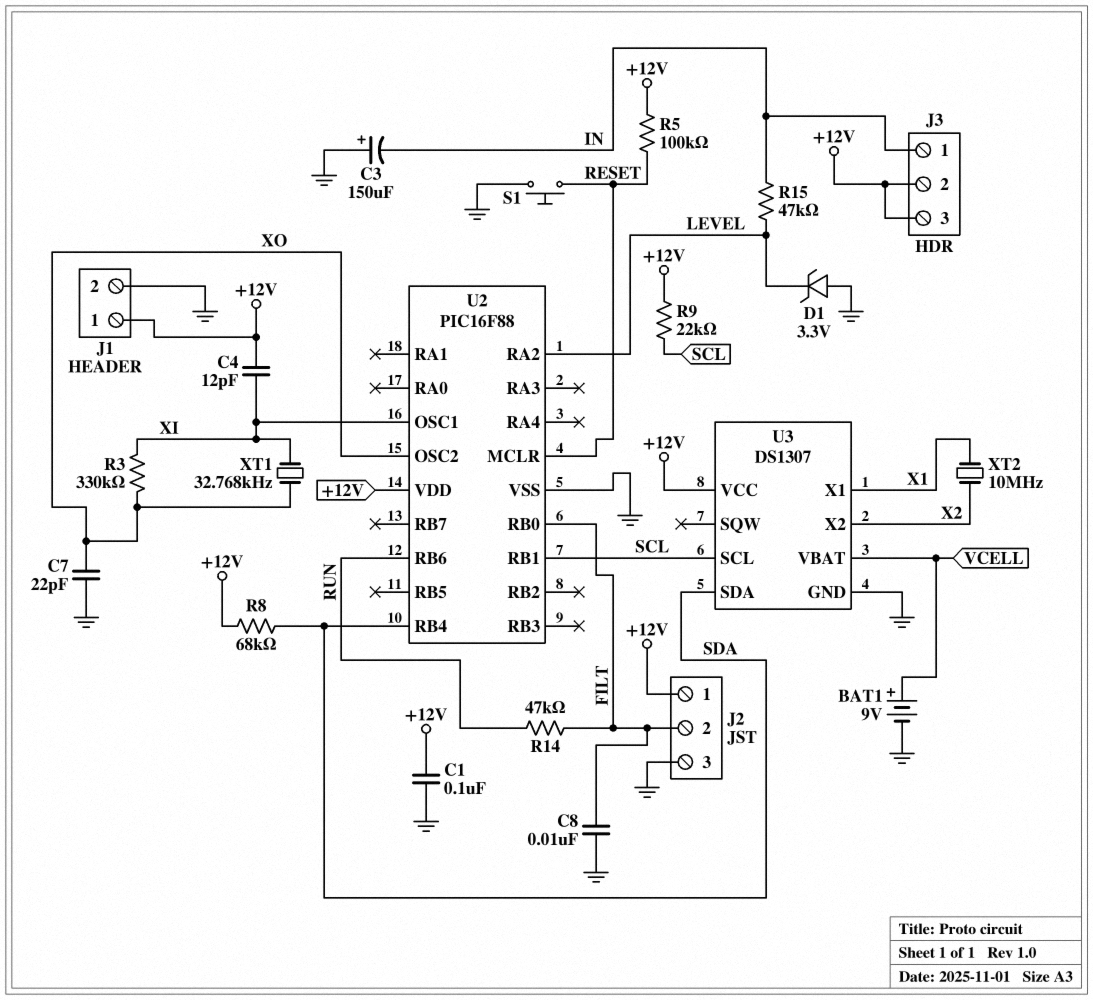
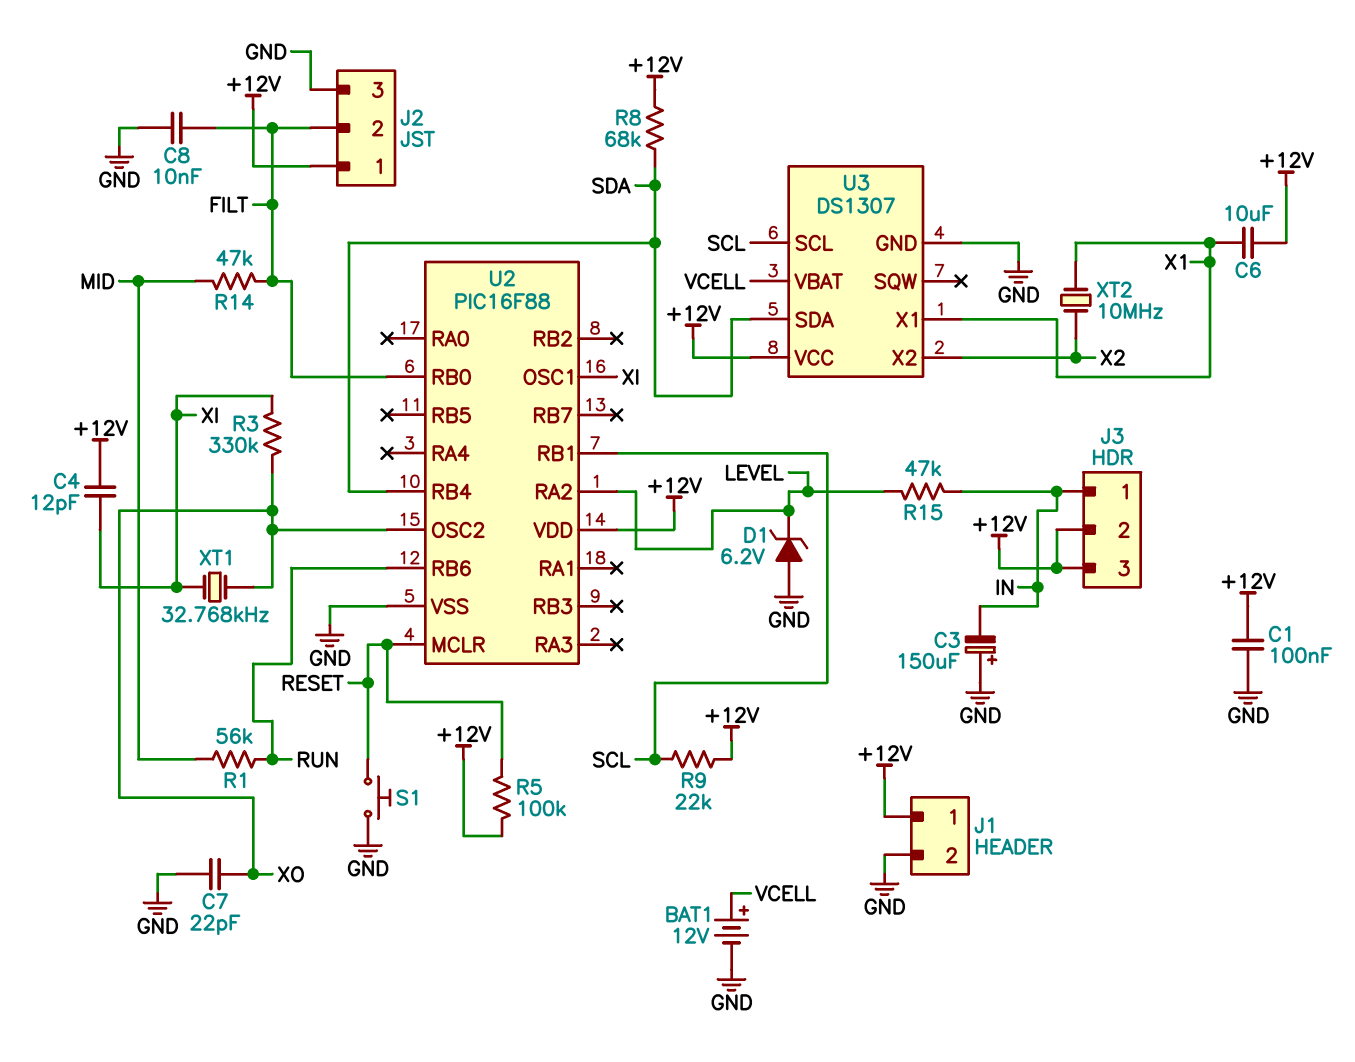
BAT1: 9V (plus VCELL, minus GND) -> 12V (plus VCELL, minus GND)
C6: none -> 10uF (+12V, X1)
D1: zener 3.3V (A GND, K LEVEL) -> zener 6.2V (A GND, K LEVEL)
R1: none -> 56k (MID, RUN)
R14: 47k (FILT, RUN) -> 47k (FILT, MID)

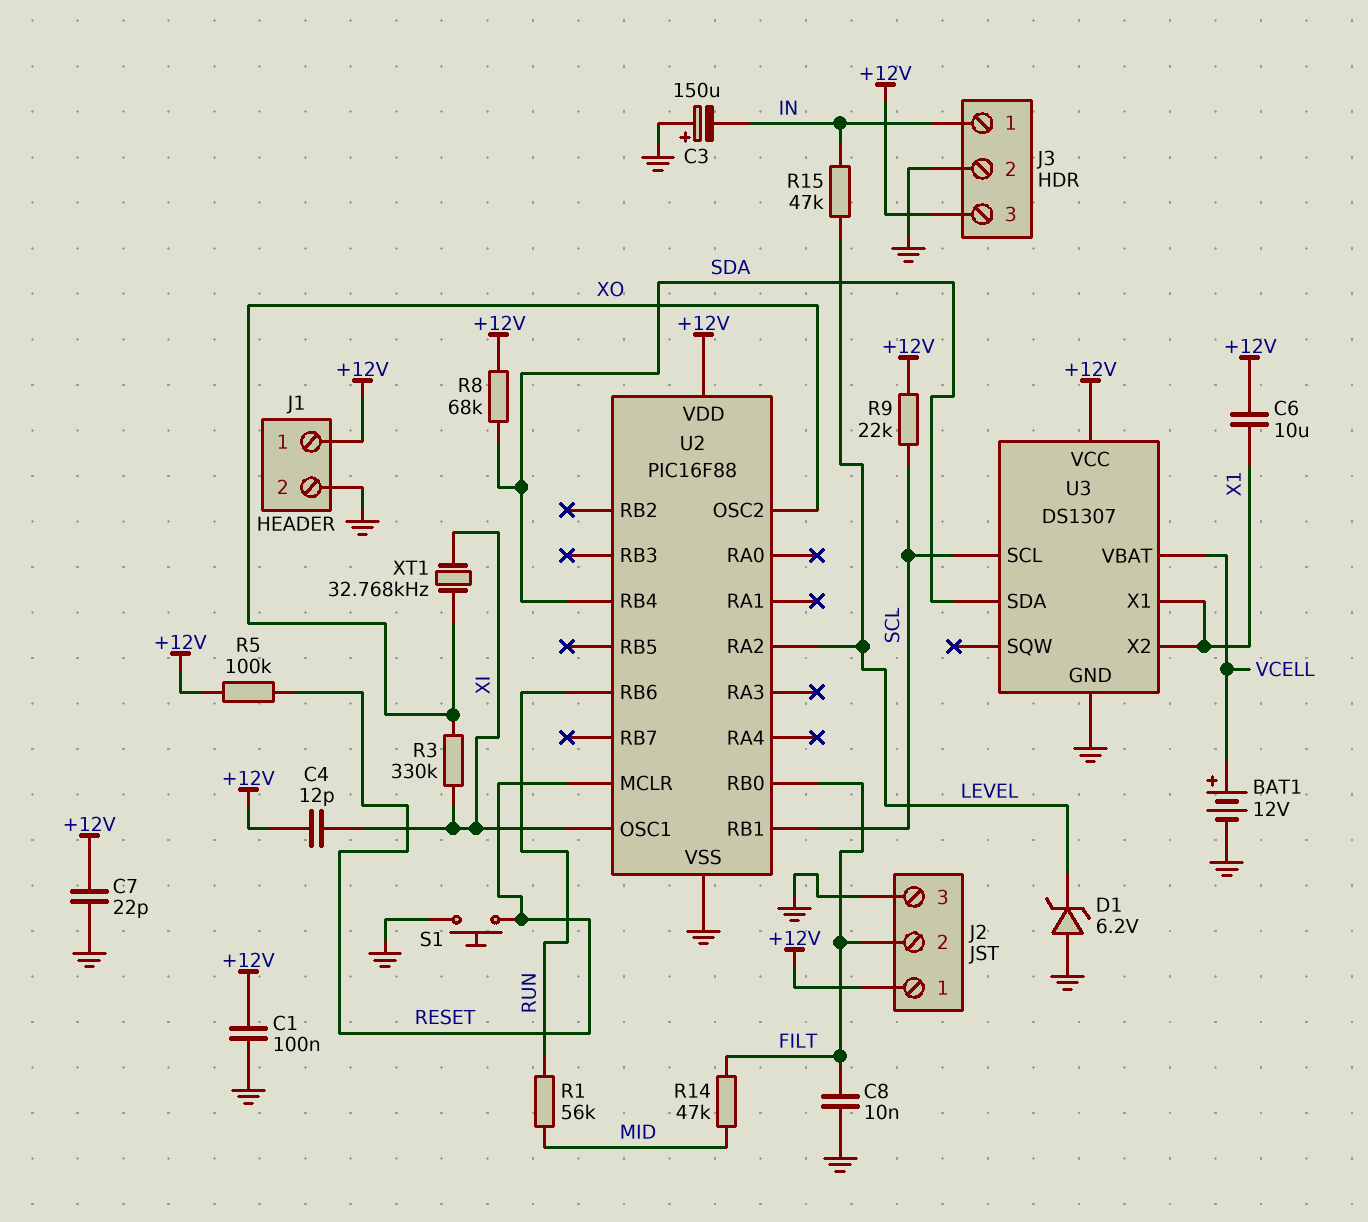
C7: 22pF (GND, XO) -> 22pF (+12V, GND)
J3 pin 2: +12V -> GND
U3 pin X2: X2 -> X1
XT2: 10MHz (X1, X2) -> none

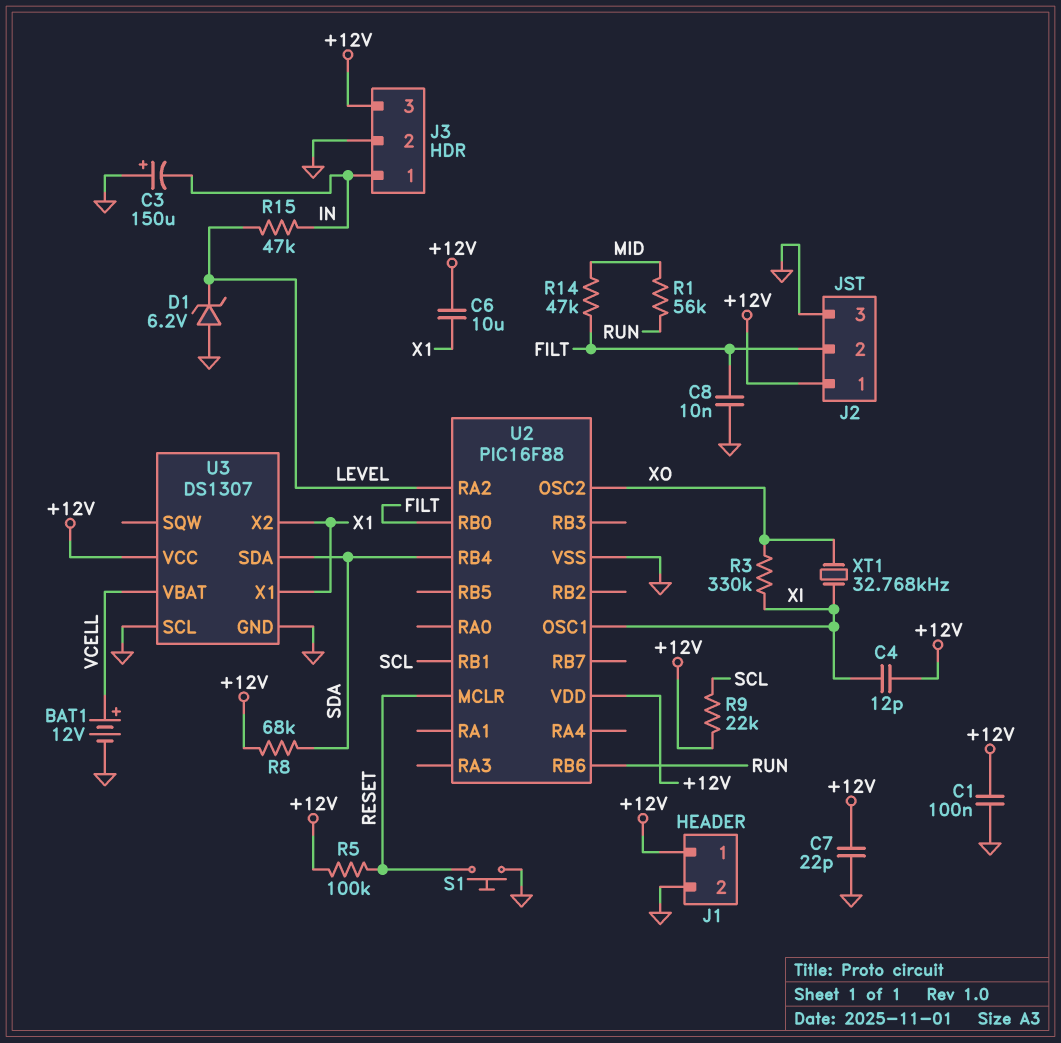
U3 pin SCL: SCL -> GND

